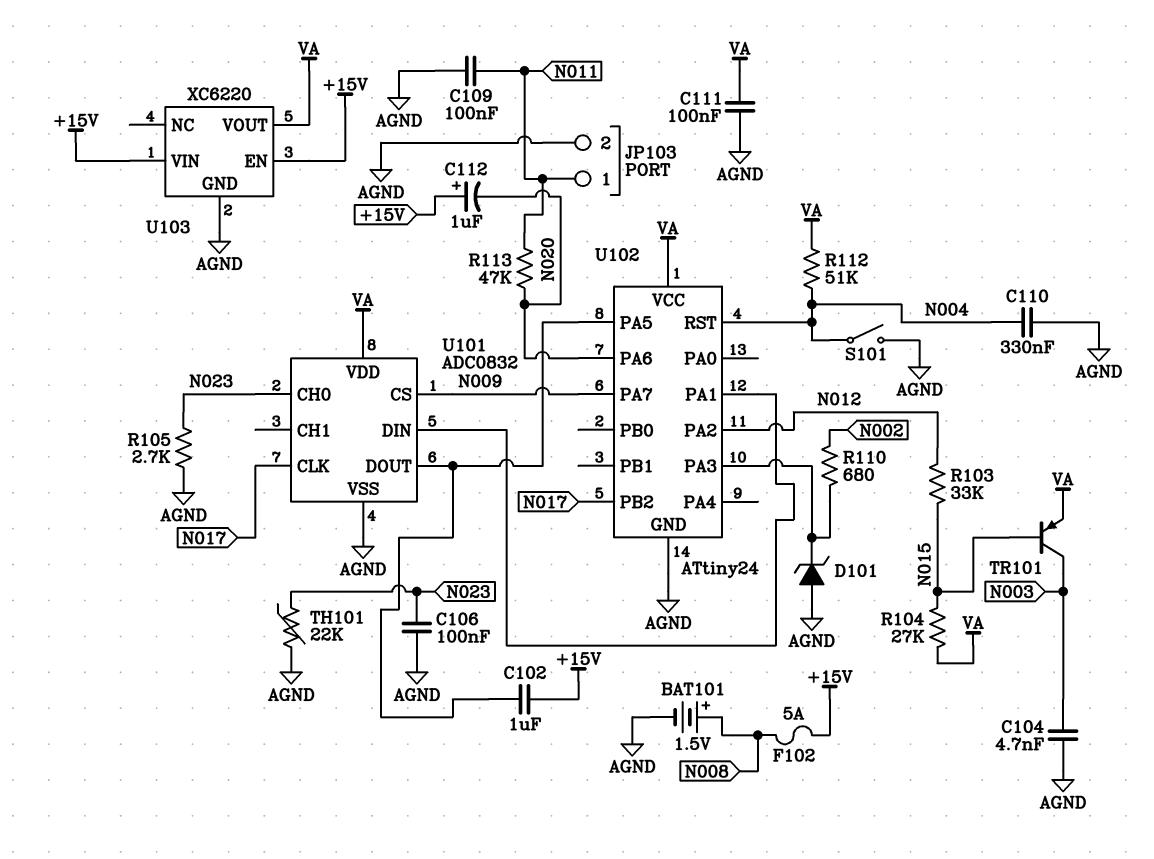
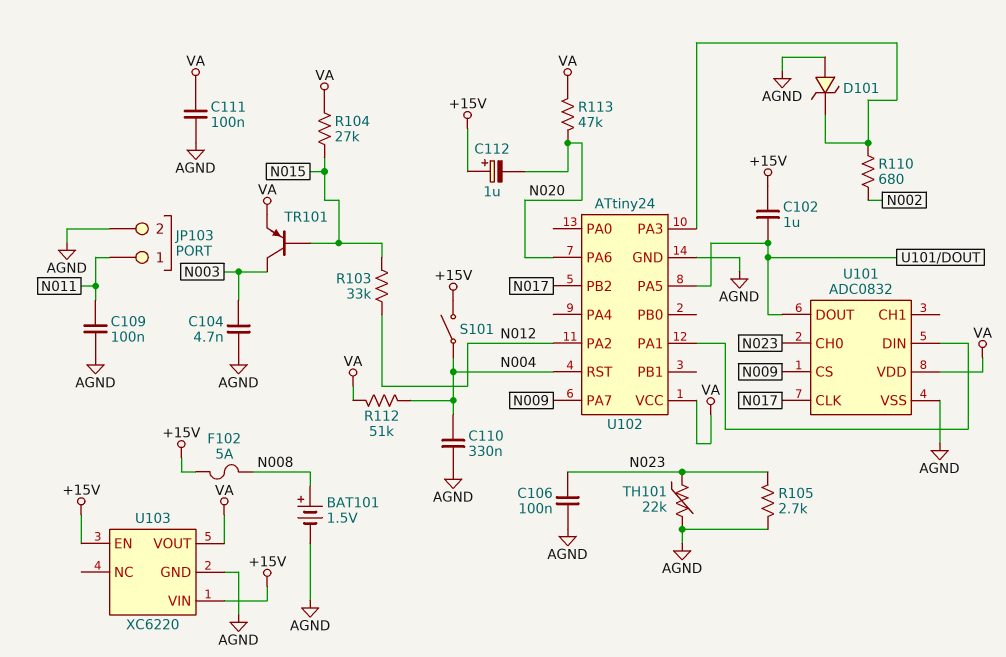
R113: 47k (N011, N020) -> 47k (N020, VA)
S101: switch (AGND, N004) -> switch (+15V, N004)

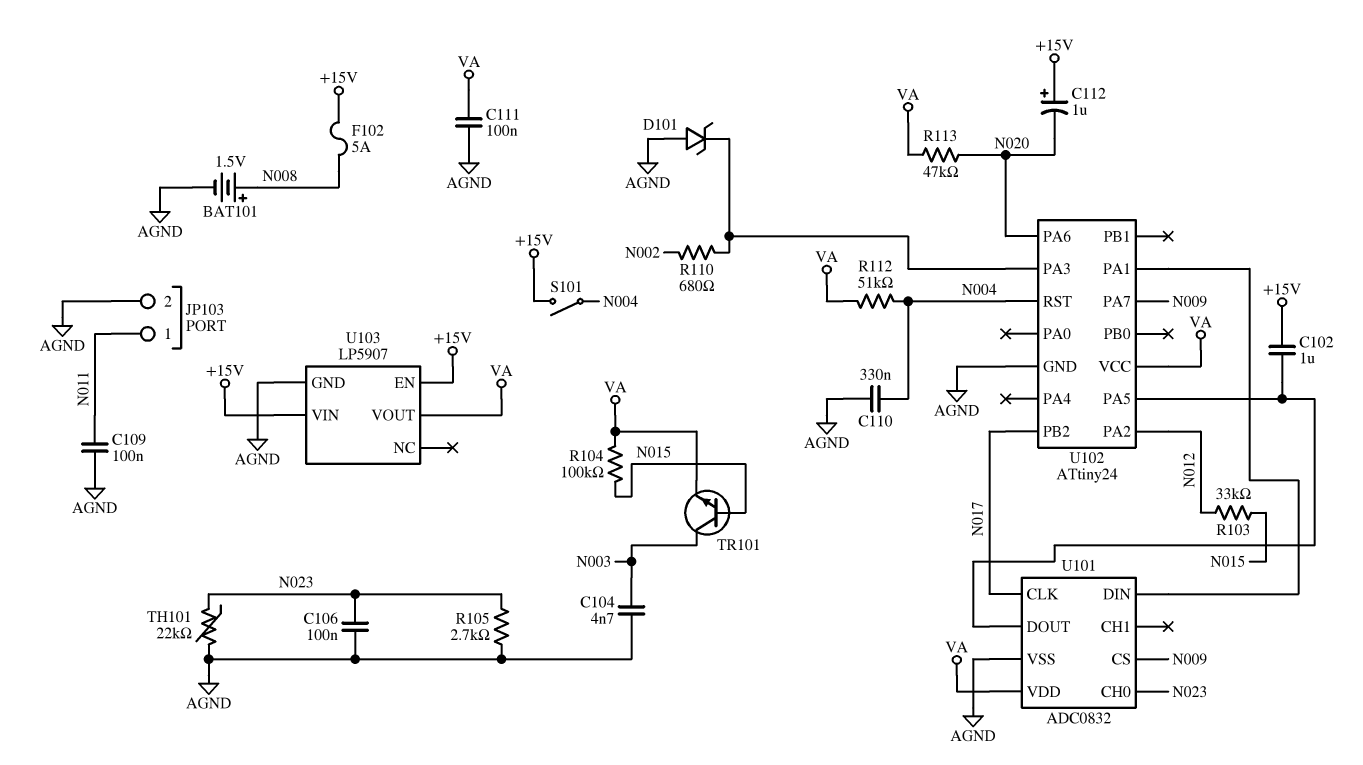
R104: 27k (N015, VA) -> 100k (N015, VA)
TR101: PNP (B N015, C N003, E VA) -> NPN (B N015, C N003, E VA)
U103: XC6220 -> LP5907

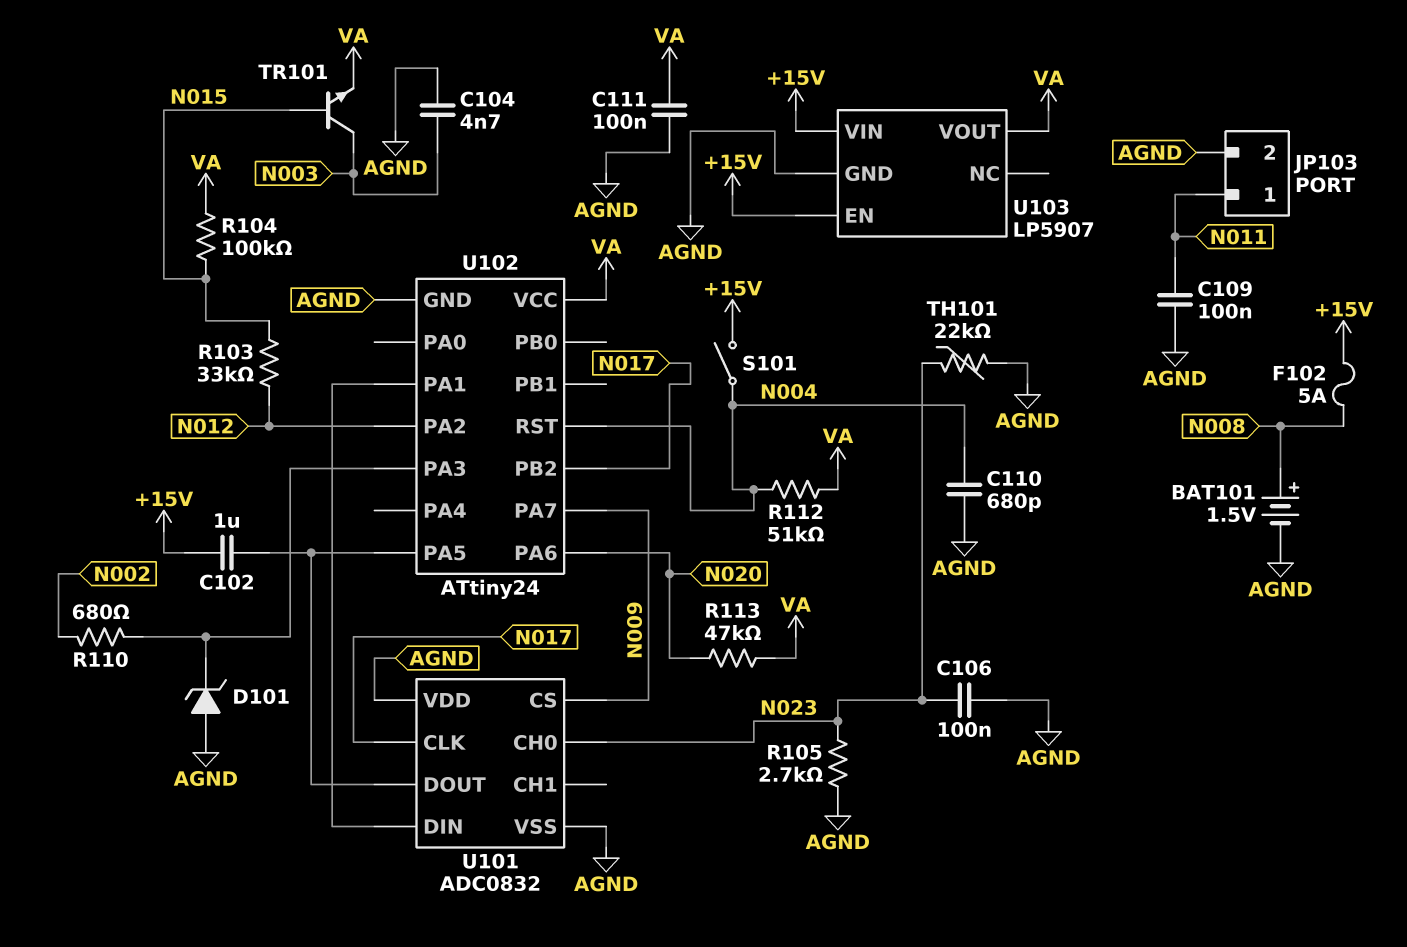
C110: 330nF (AGND, N004) -> 680pF (AGND, N004)
C112: 1uF (plus +15V, minus N020) -> none
U101 pin VDD: VA -> AGND

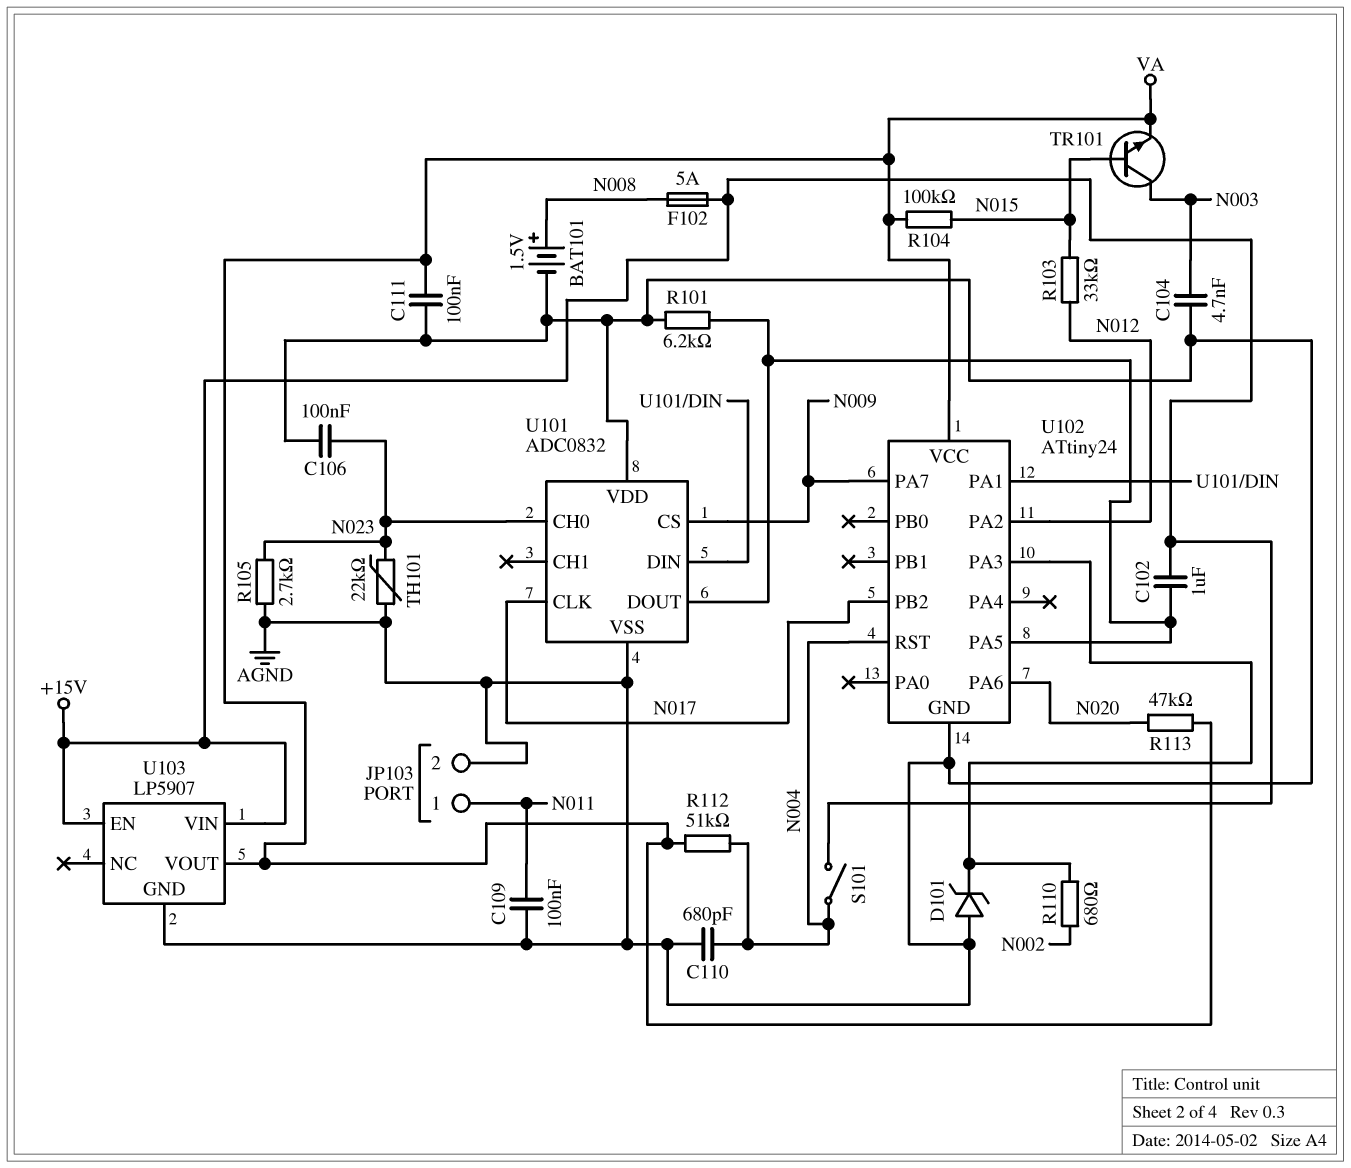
R101: none -> 6.2k (AGND, U101/DOUT)

